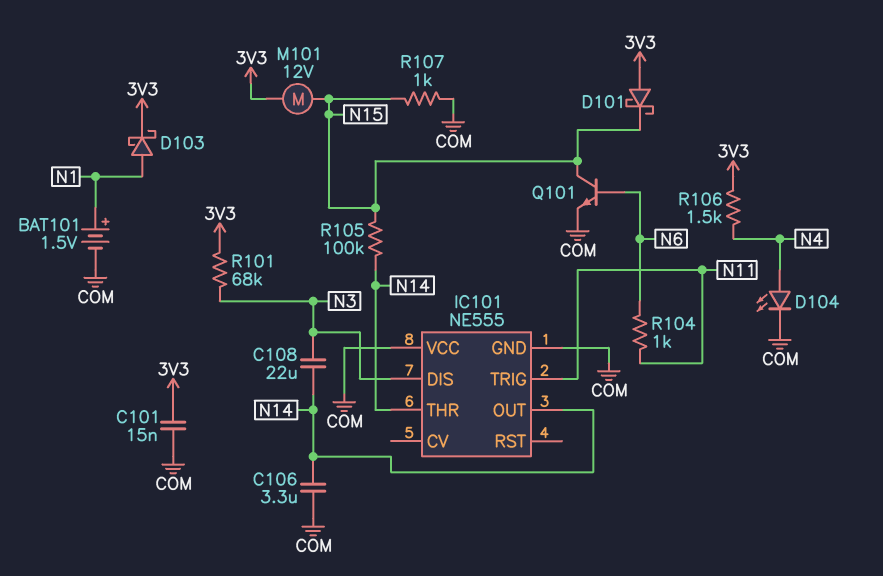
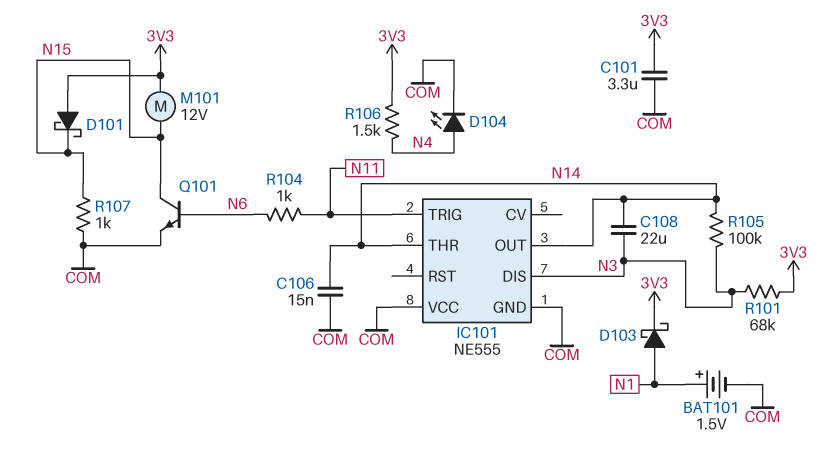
C101: 15nF (3V3, COM) -> 3.3uF (3V3, COM)
C106: 3.3uF (COM, N14) -> 15nF (COM, N14)
R105: 100k (N14, N15) -> 100k (N3, N14)

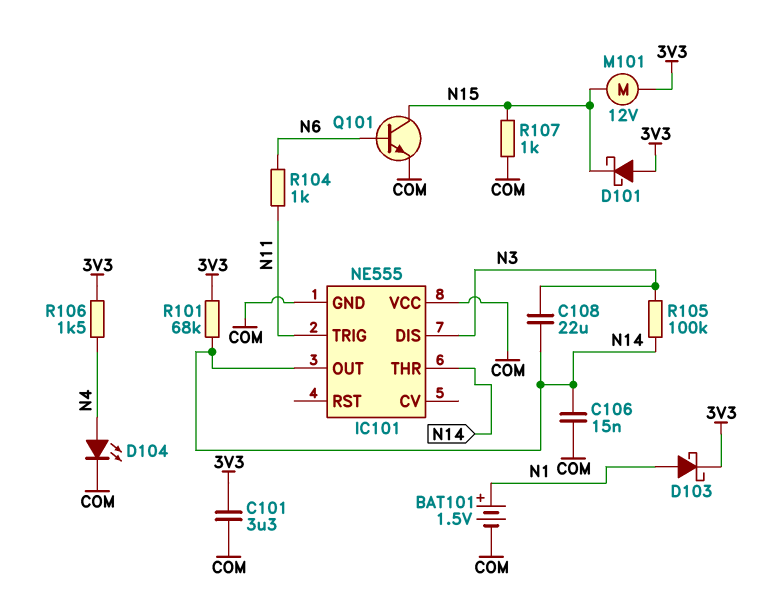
R101: 68k (3V3, N3) -> 68k (3V3, N14)

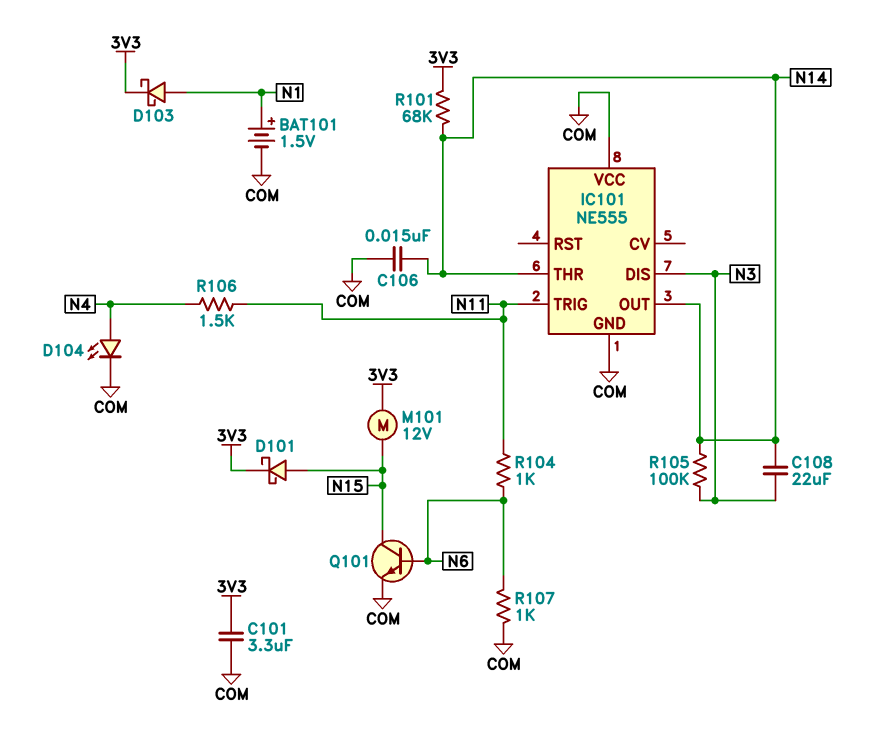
D101: schottky (A 3V3, K N15) -> schottky (A N15, K 3V3)
R106: 1.5k (3V3, N4) -> 1.5k (N4, N11)
R107: 1k (COM, N15) -> 1k (COM, N6)

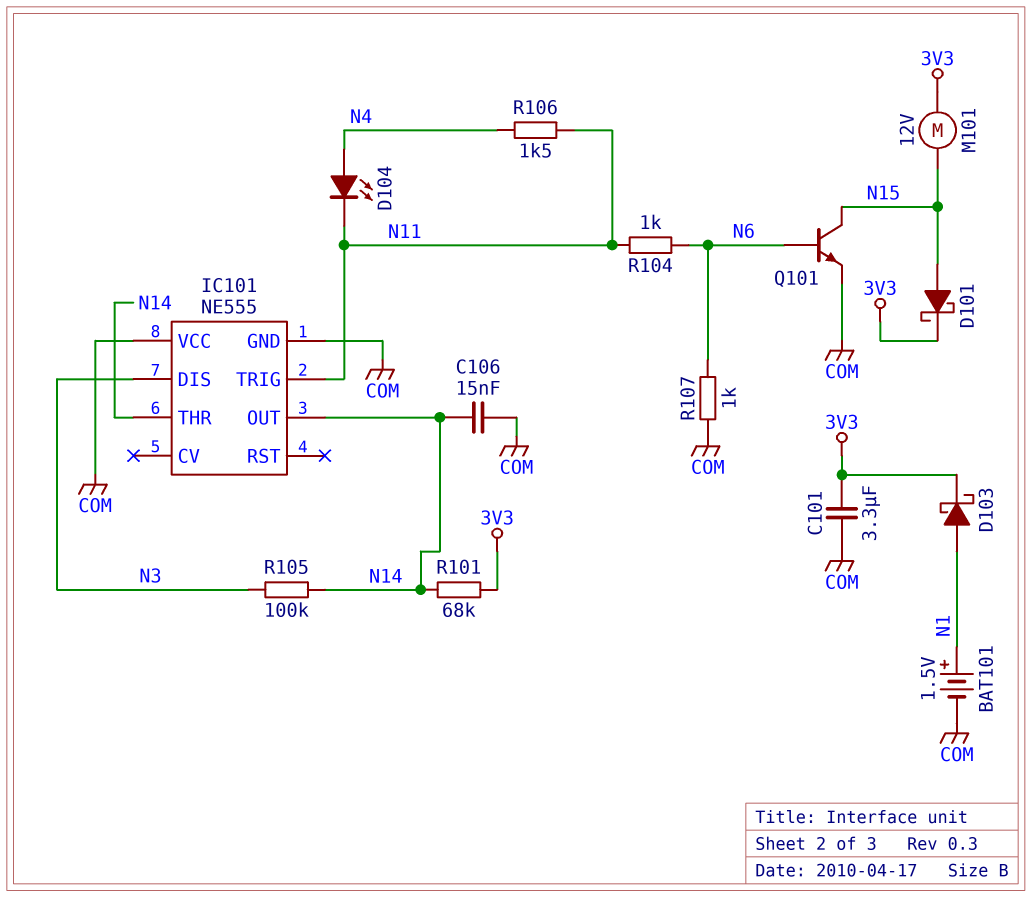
C108: 22uF (N3, N14) -> none
D104: LED (A N4, K COM) -> LED (A N4, K N11)

